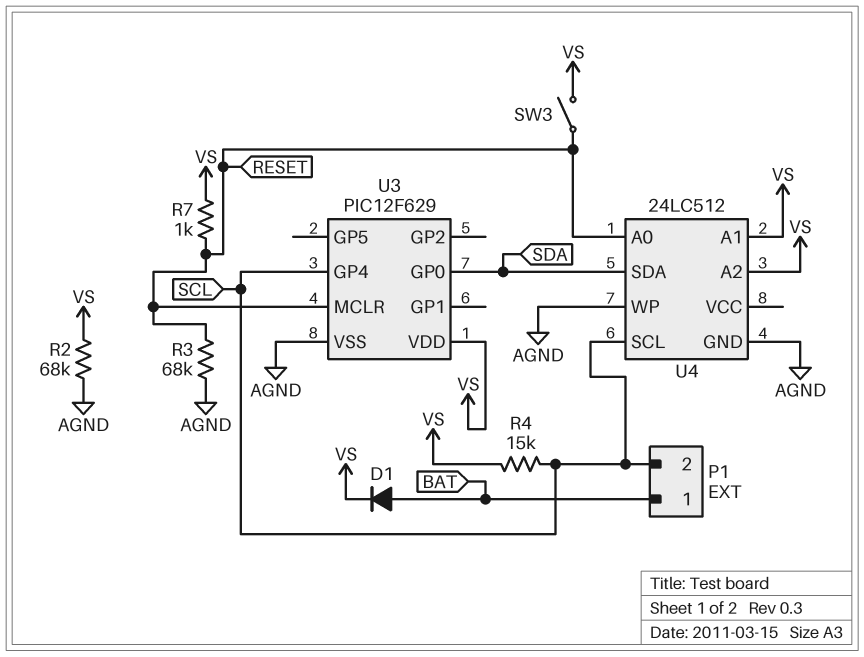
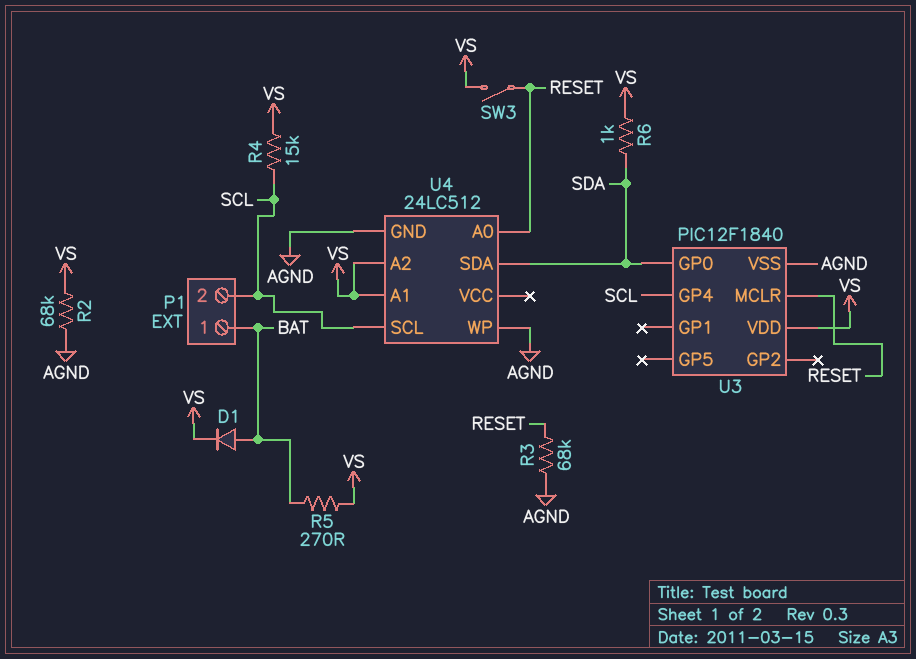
R5: none -> 270 (BAT, VS)
R6: none -> 1k (SDA, VS)
R7: 1k (RESET, VS) -> none
U3: PIC12F629 -> PIC12F1840

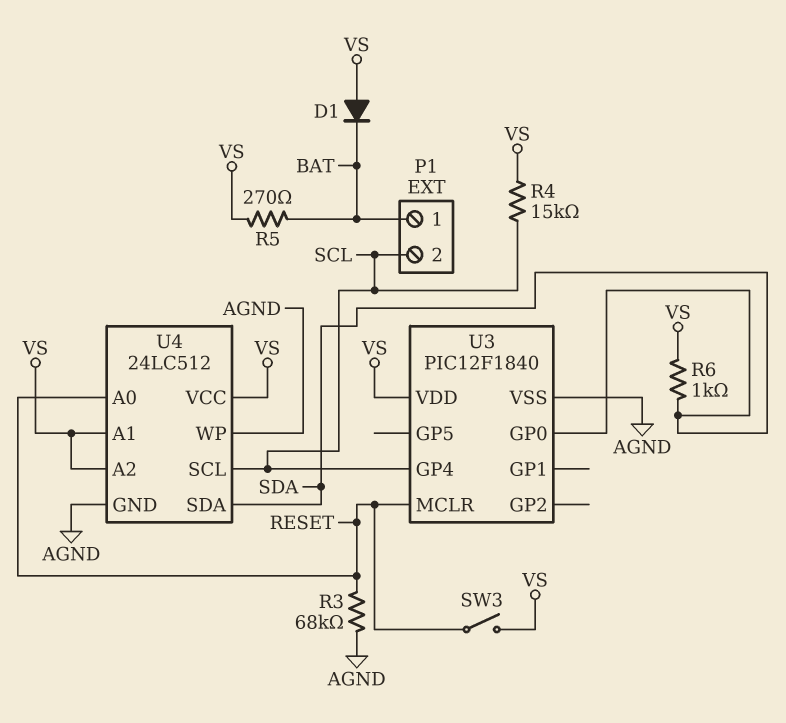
D1: diode (A BAT, K VS) -> diode (A VS, K BAT)
R2: 68k (AGND, VS) -> none
U4 pin VCC: none -> VS

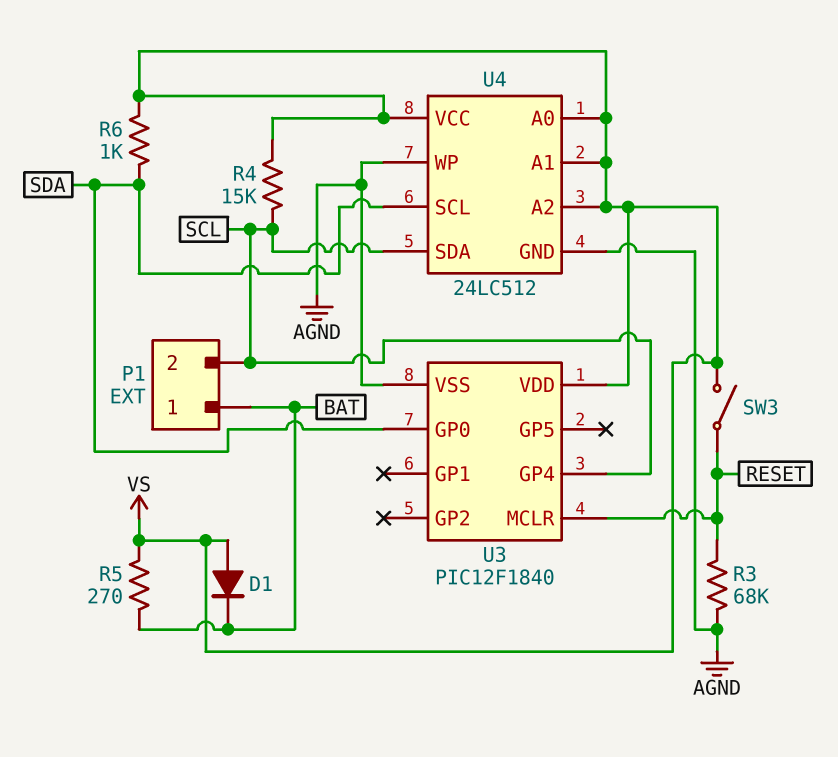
U4 pin A0: RESET -> VS
U4 pin SCL: SCL -> SDA
U4 pin SDA: SDA -> SCL

